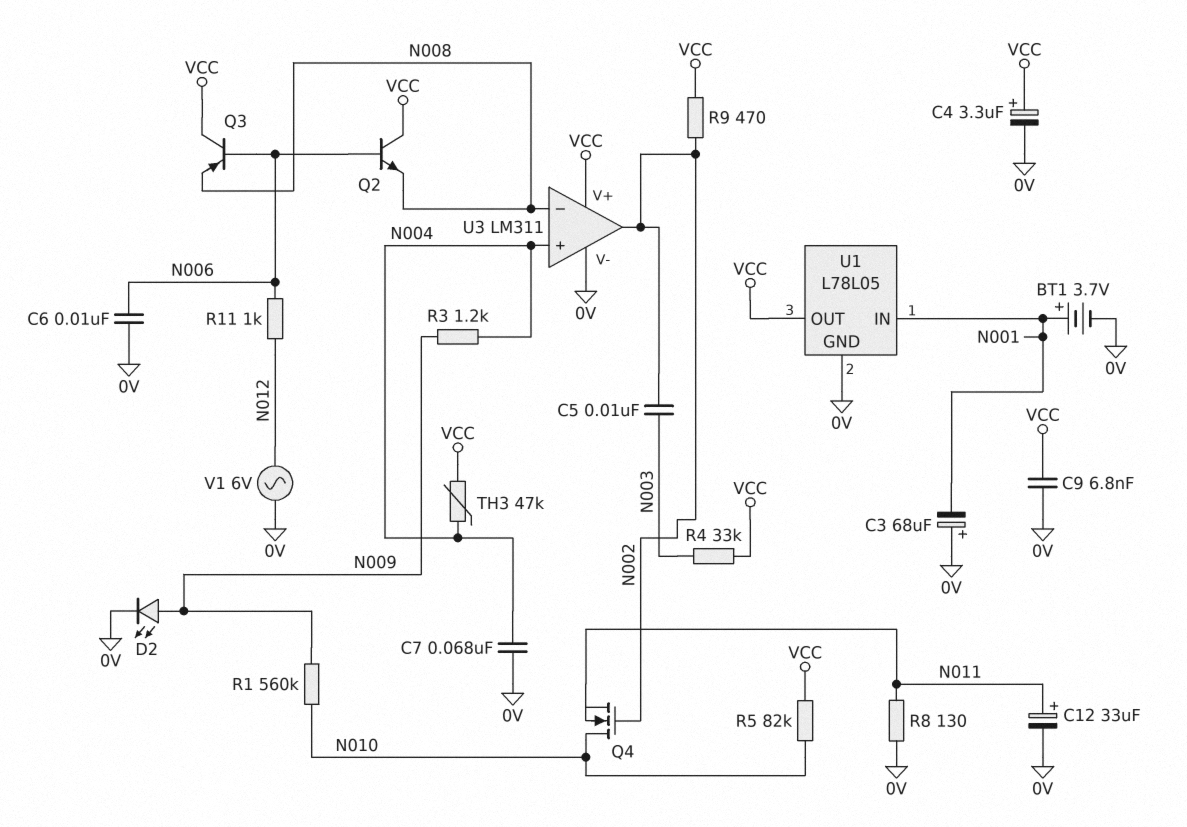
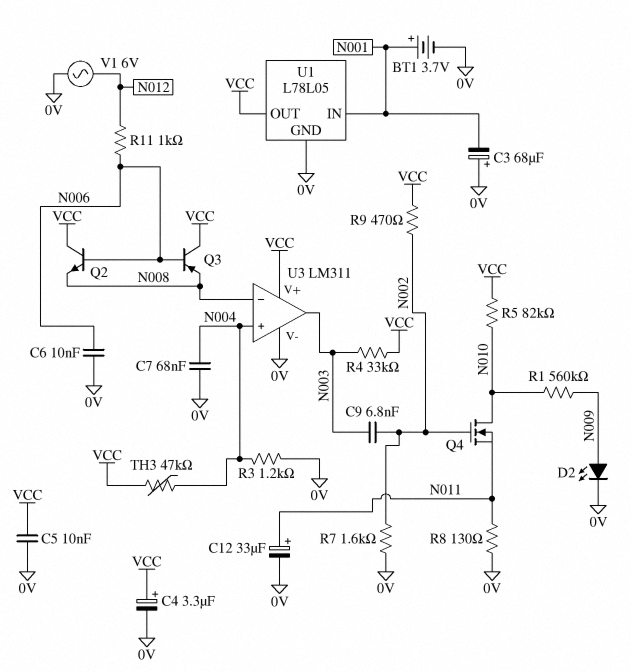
C5: 10nF (N002, N003) -> 10nF (0V, VCC)
C9: 6.8nF (0V, VCC) -> 6.8nF (N002, N003)
R3: 1.2k (N004, N009) -> 1.2k (0V, N004)
R7: none -> 1.6k (0V, N002)
U3 pin out: N002 -> N003

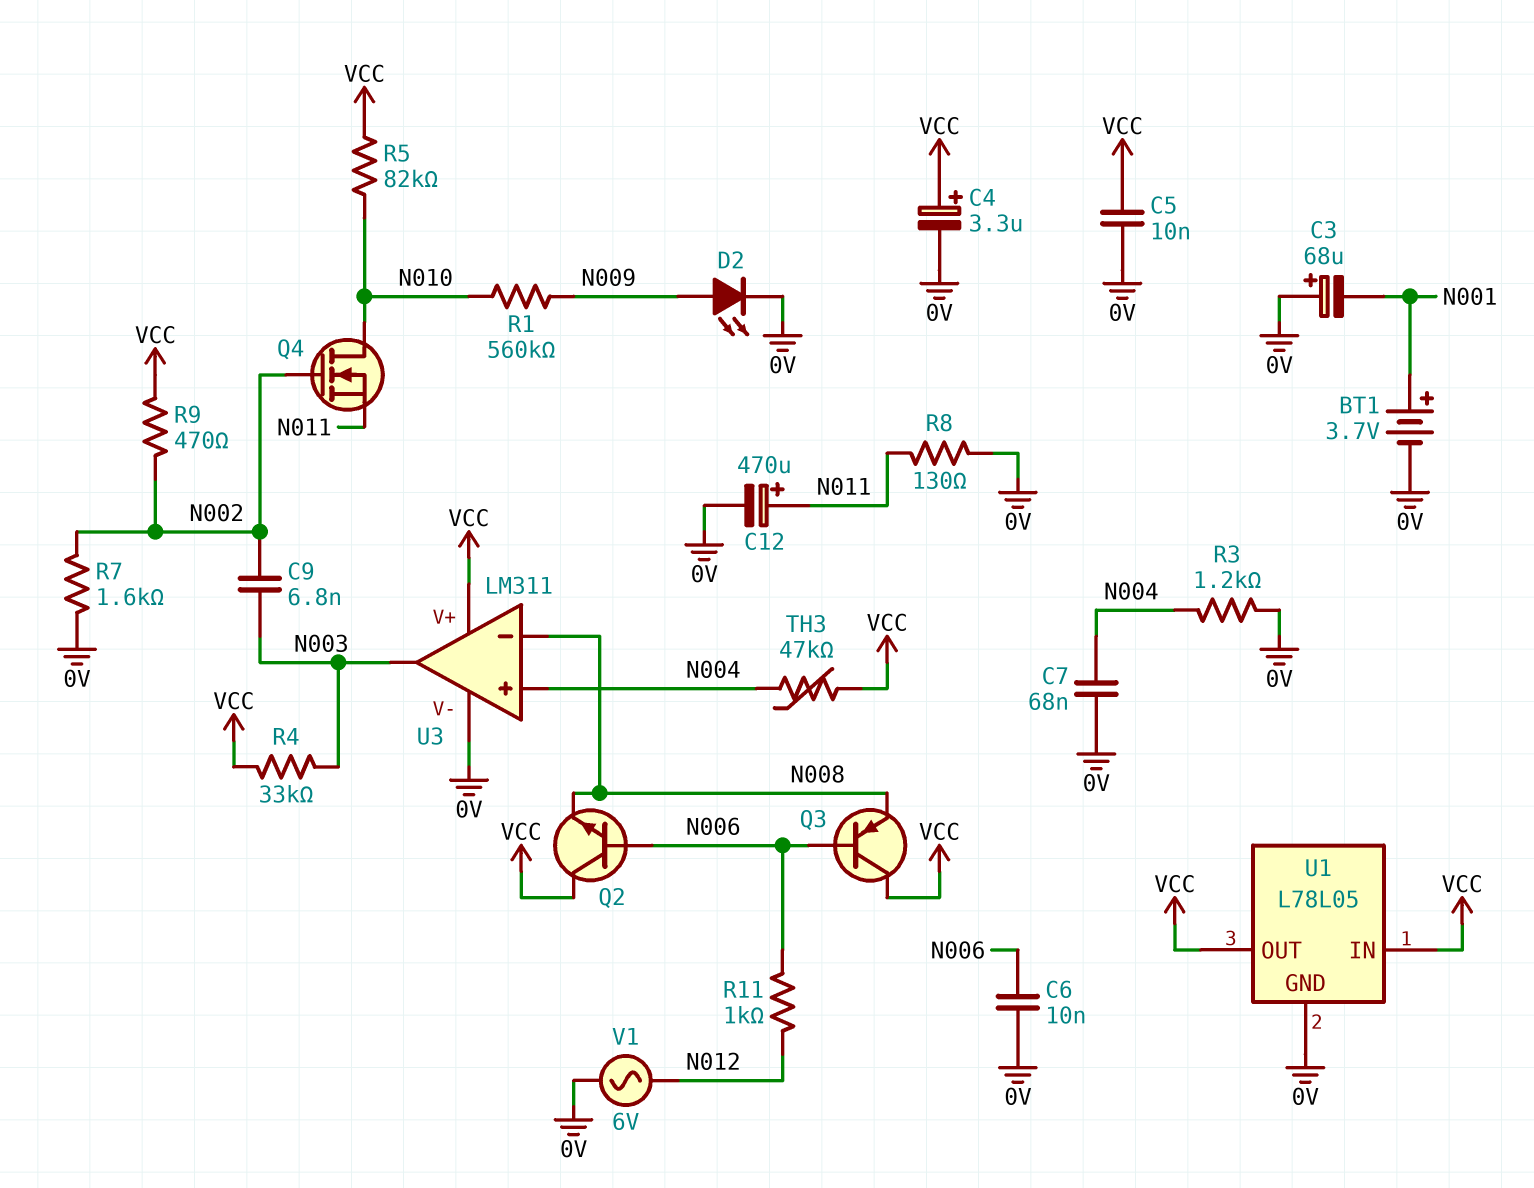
C12: 33uF (plus N011, minus 0V) -> 470uF (plus N011, minus 0V)
U1 pin IN: N001 -> VCC

